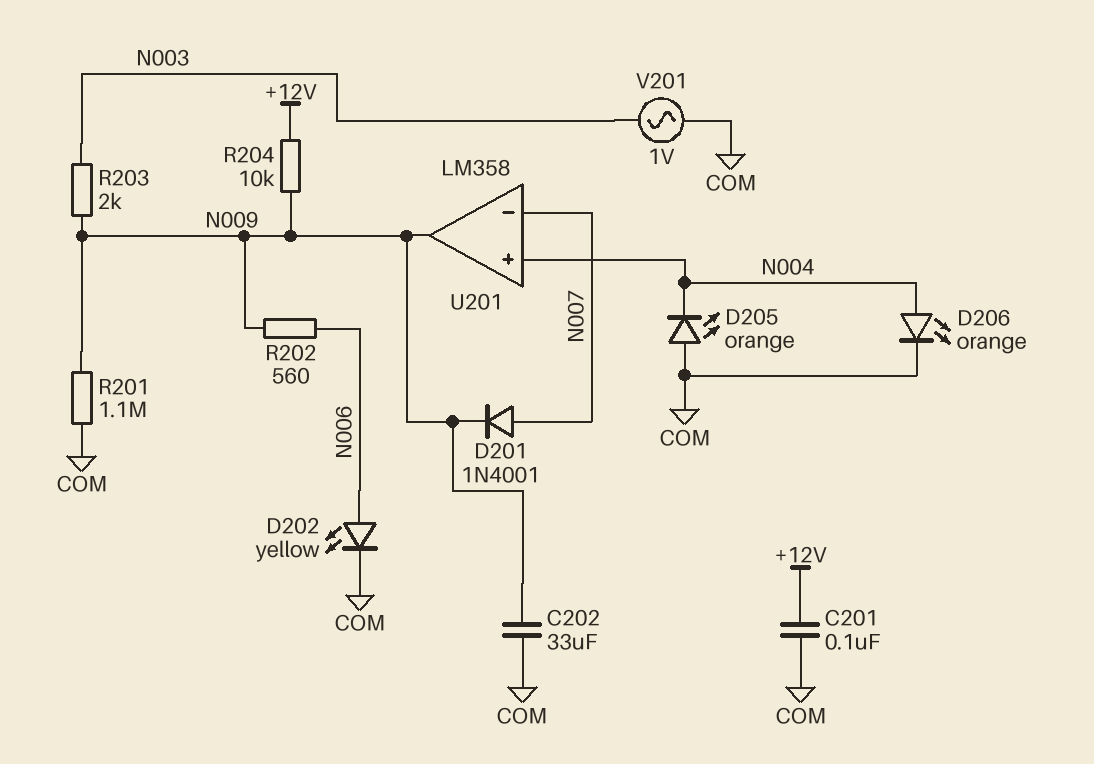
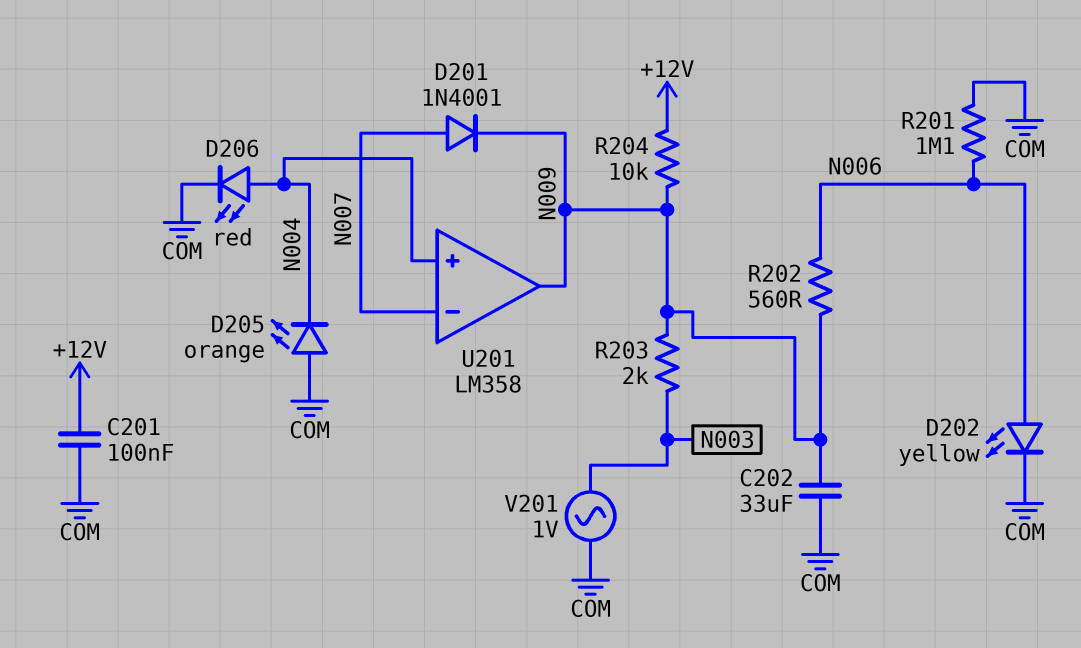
D206: LED orange (A N004, K COM) -> LED red (A N004, K COM)
R201: 1.1M (COM, N009) -> 1.1M (COM, N006)

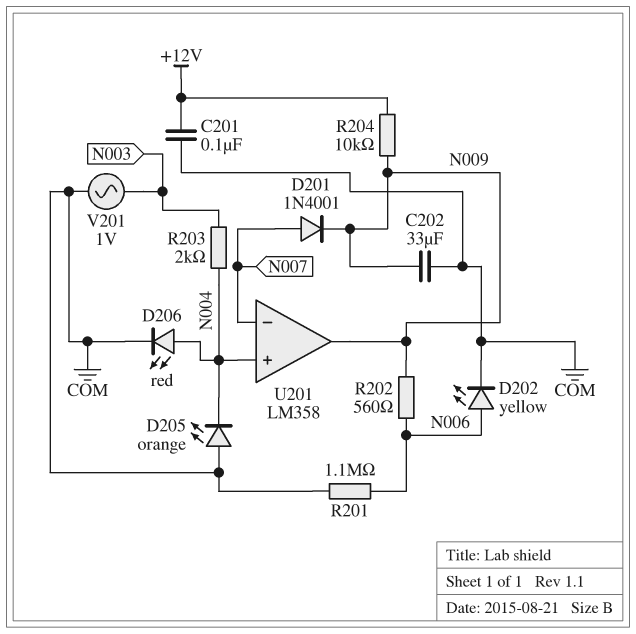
R203: 2k (N003, N009) -> 2k (N003, N004)

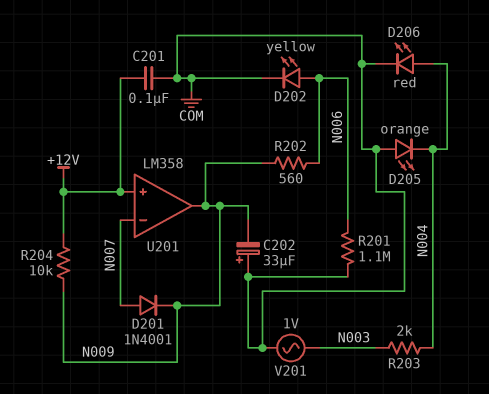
C202: 33uF (COM, N009) -> 33uF (plus COM, minus N009)
U201 pin in+: N004 -> +12V

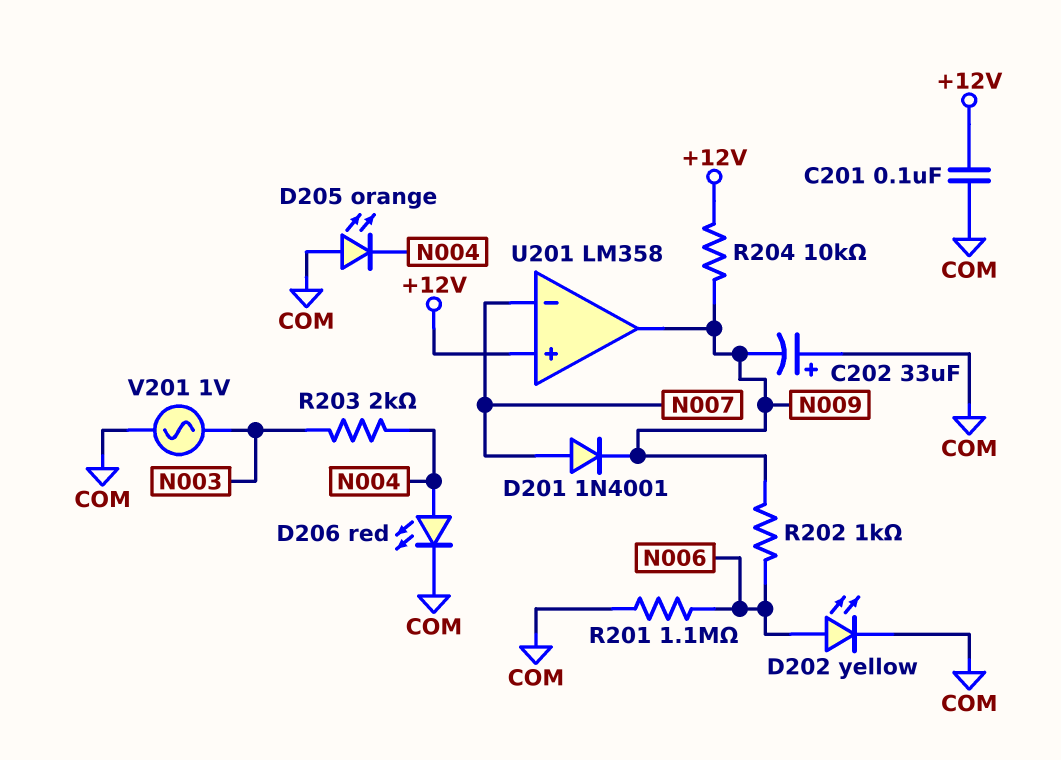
R202: 560 (N006, N009) -> 1k (N006, N009)

